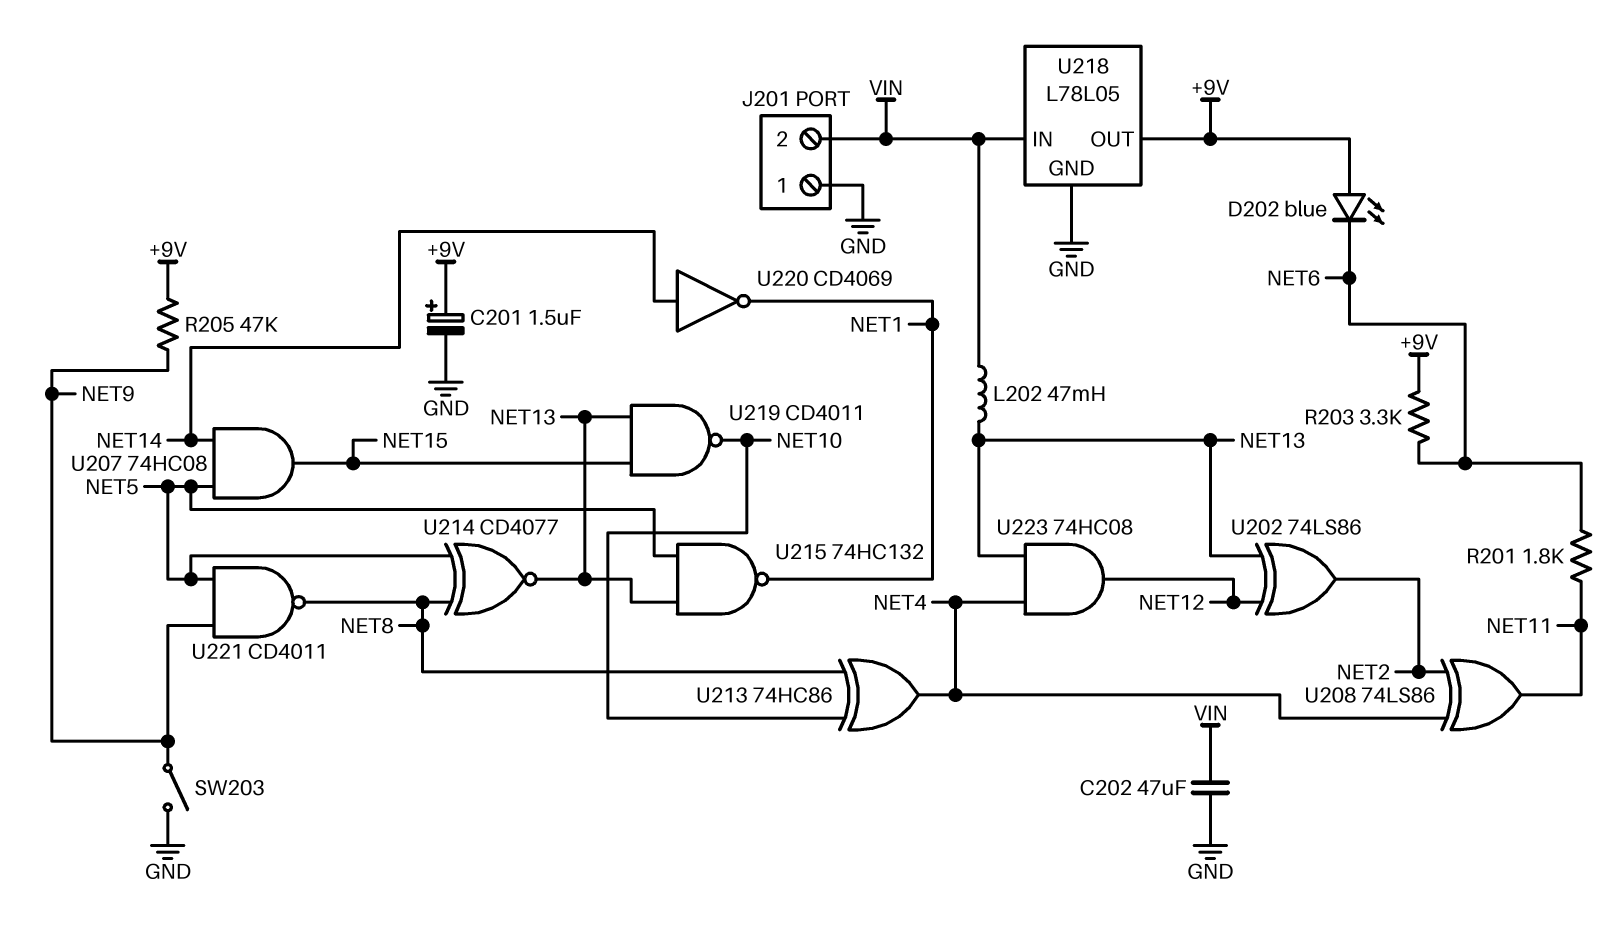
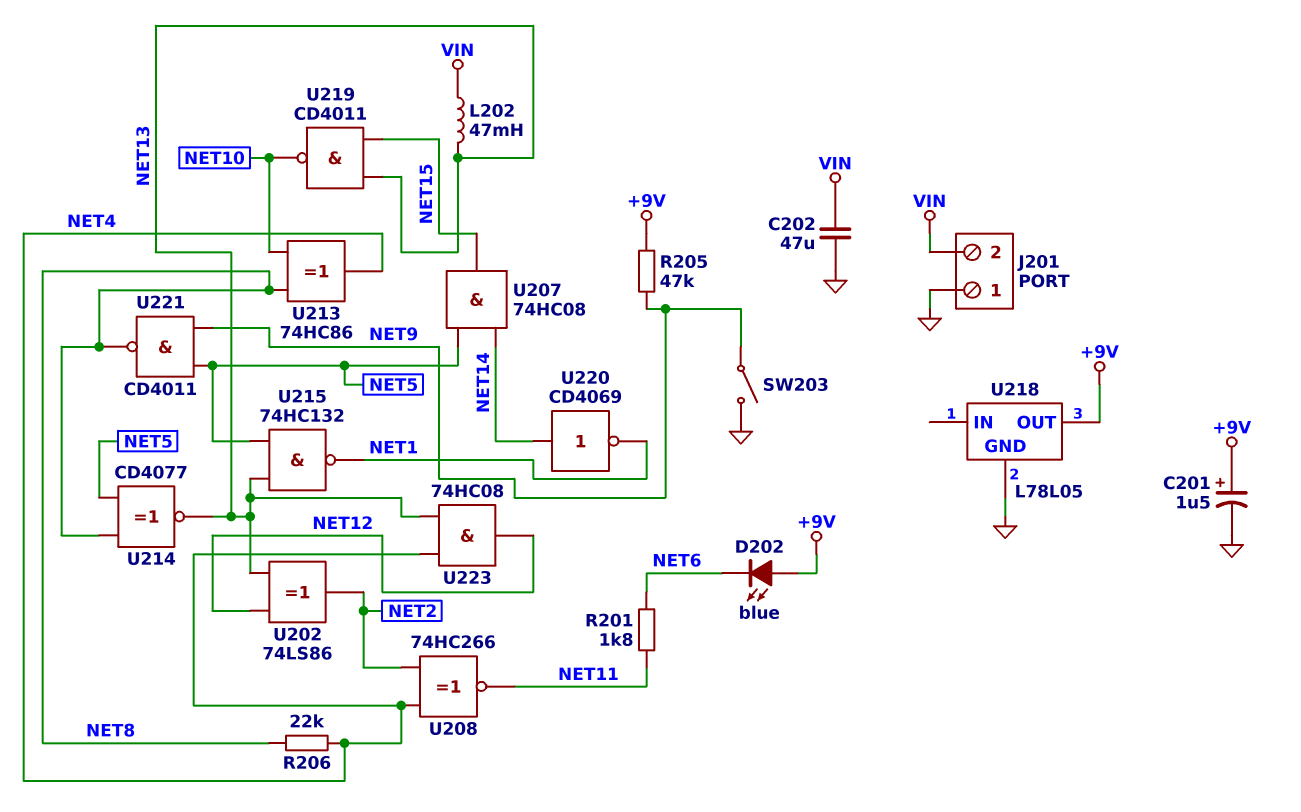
R203: 3.3k (+9V, NET6) -> none
R206: none -> 22k (NET4, NET8)
U208: XOR 74LS86 (in NET2, in NET4, out NET11) -> XNOR 74HC266 (in NET2, in NET4, out NET11)
U218 pin IN: VIN -> none

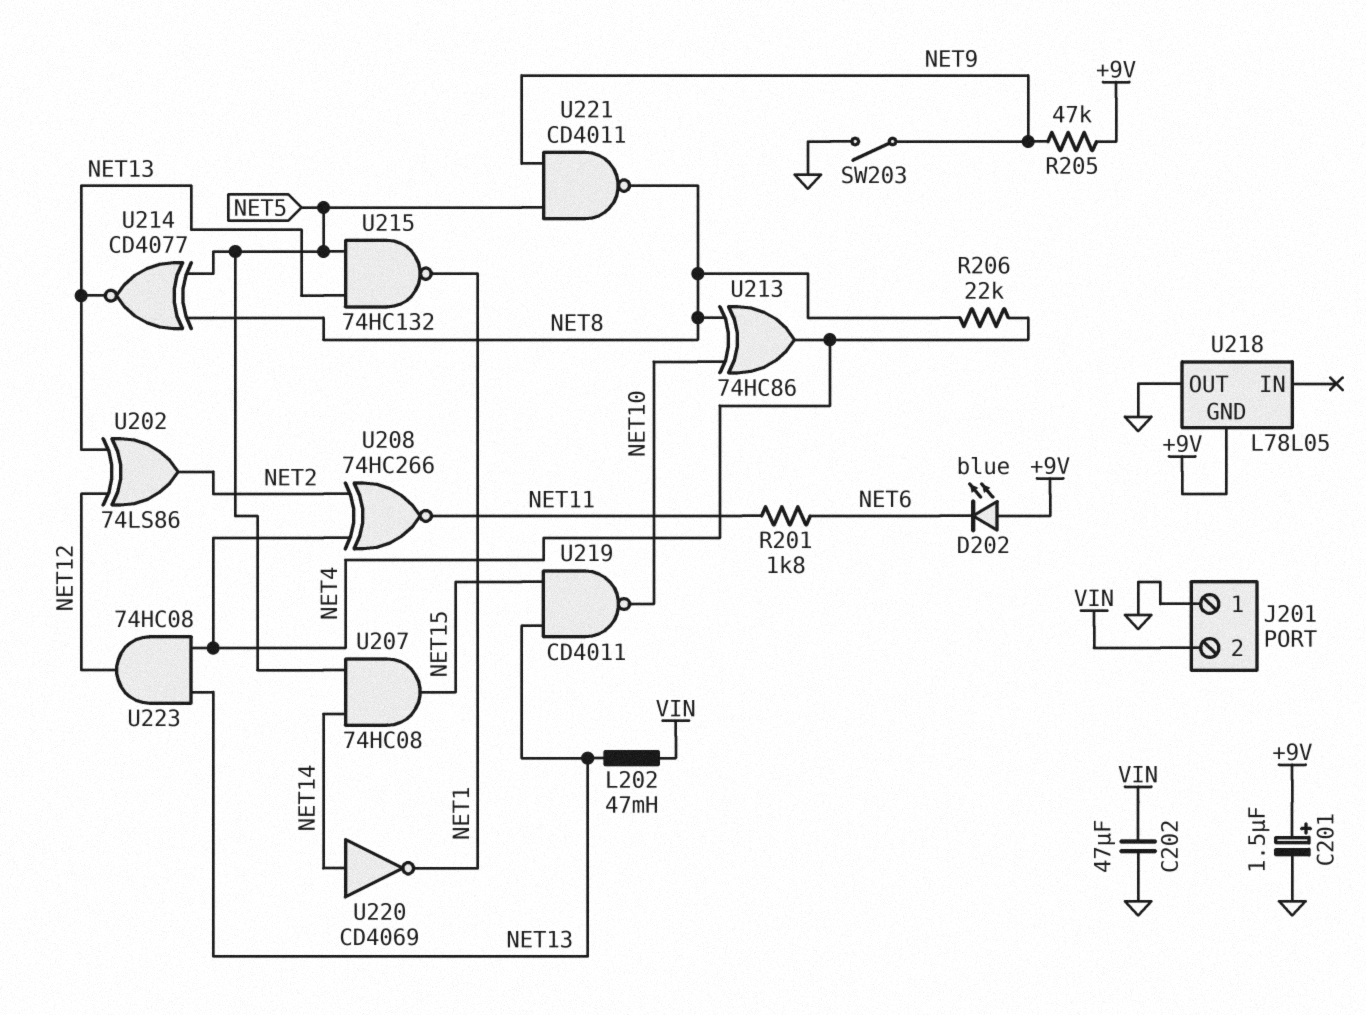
U218 pin GND: GND -> +9V
U218 pin OUT: +9V -> GND

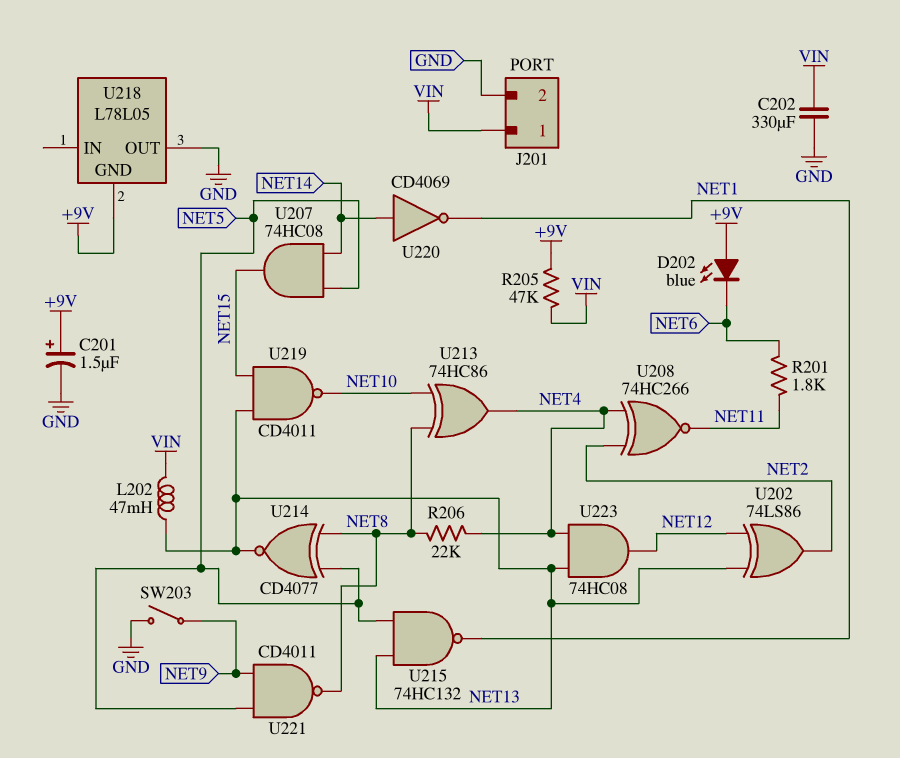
C202: 47uF (GND, VIN) -> 330uF (GND, VIN)
J201 pin 1: GND -> VIN
J201 pin 2: VIN -> GND
R205: 47k (+9V, NET9) -> 47k (+9V, VIN)

